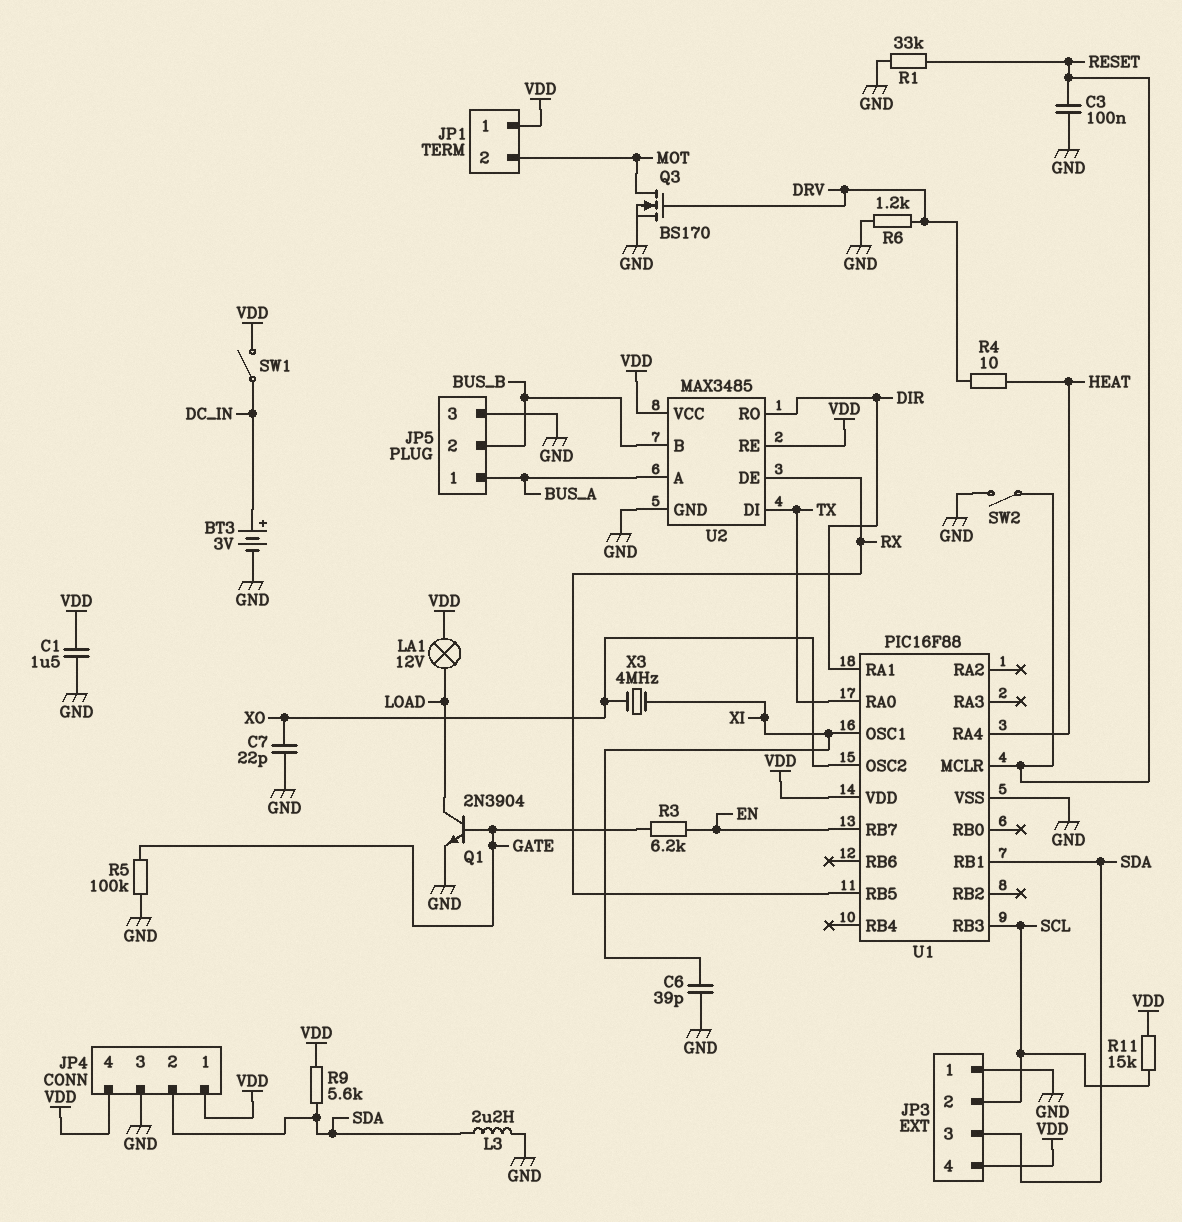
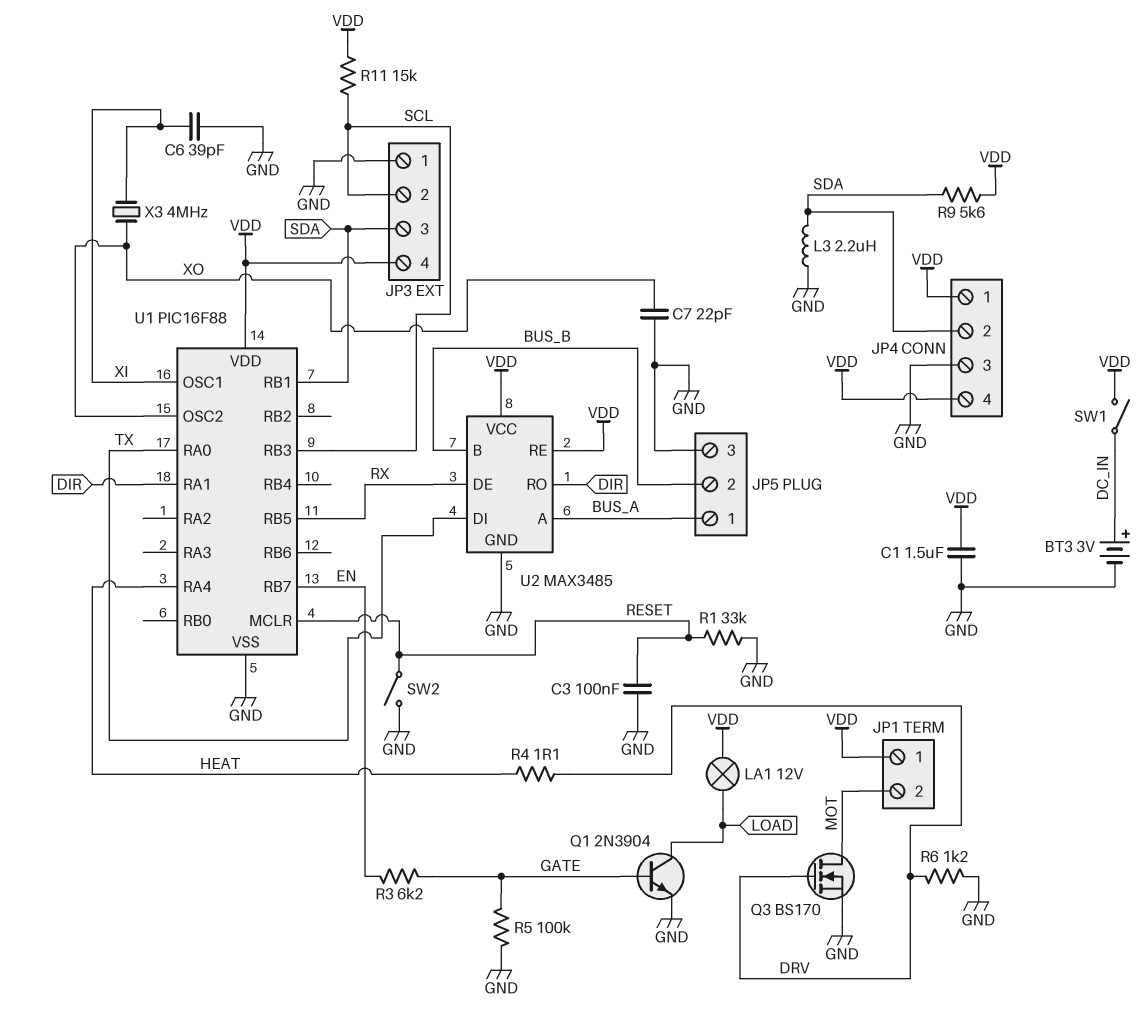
R4: 10 (DRV, HEAT) -> 1.1 (DRV, HEAT)

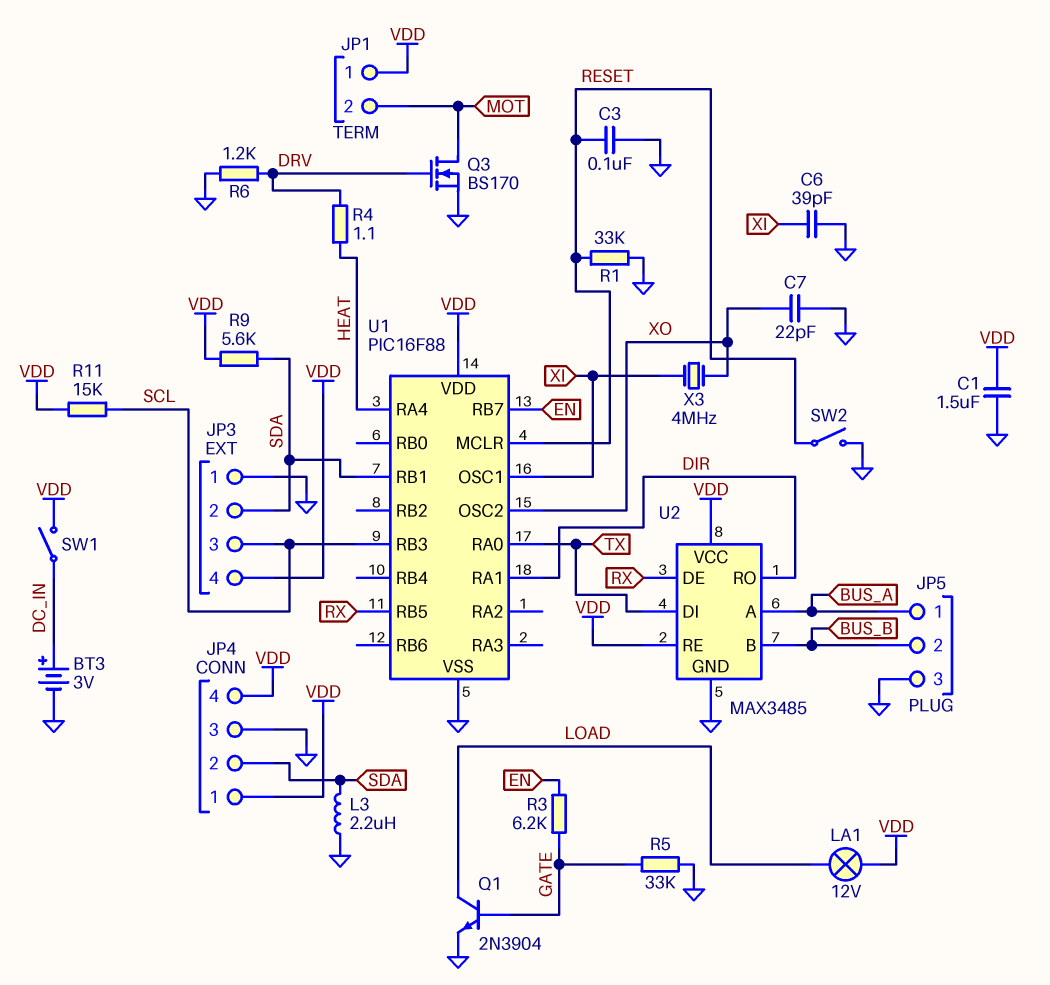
JP3 pin 2: SCL -> SDA
JP3 pin 3: SDA -> SCL
R5: 100k (GATE, GND) -> 33k (GATE, GND)

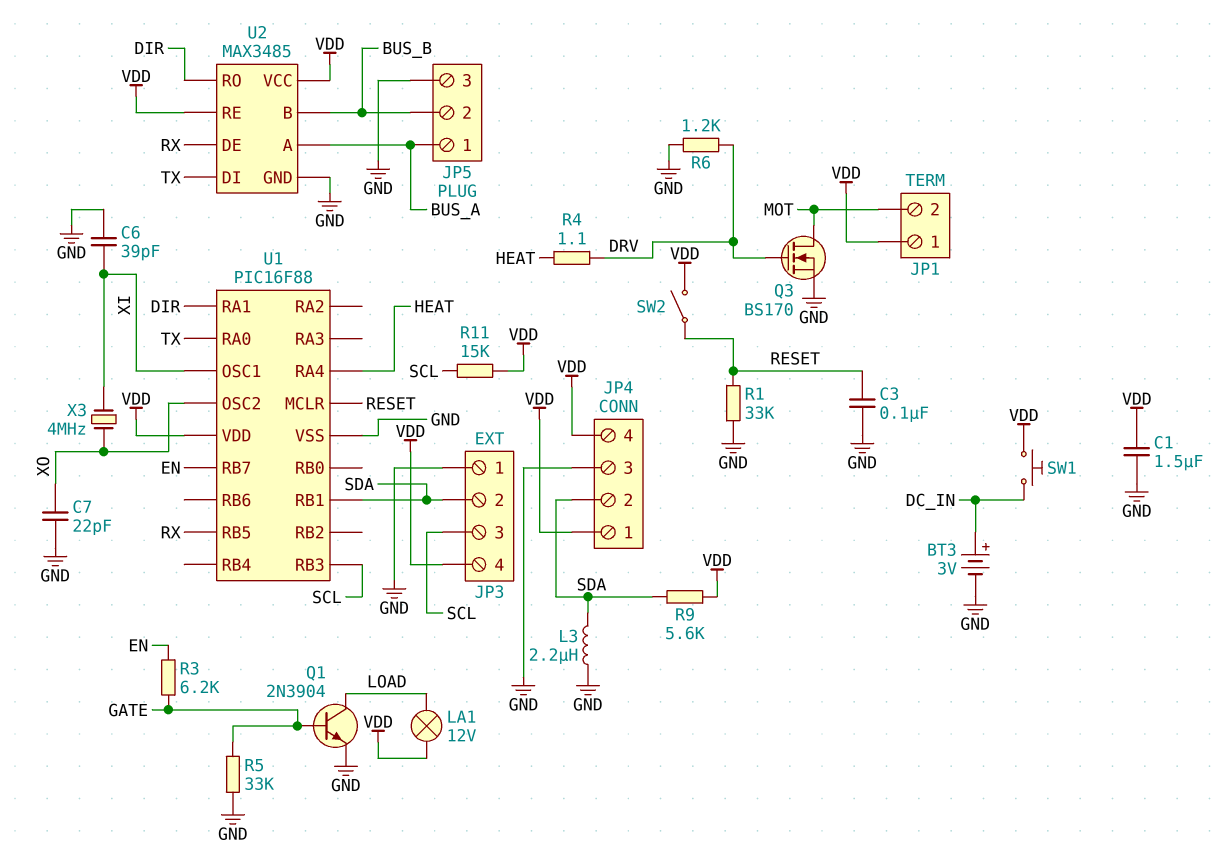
SW1: switch (DC_IN, VDD) -> button (DC_IN, VDD)
SW2: switch (GND, RESET) -> switch (RESET, VDD)

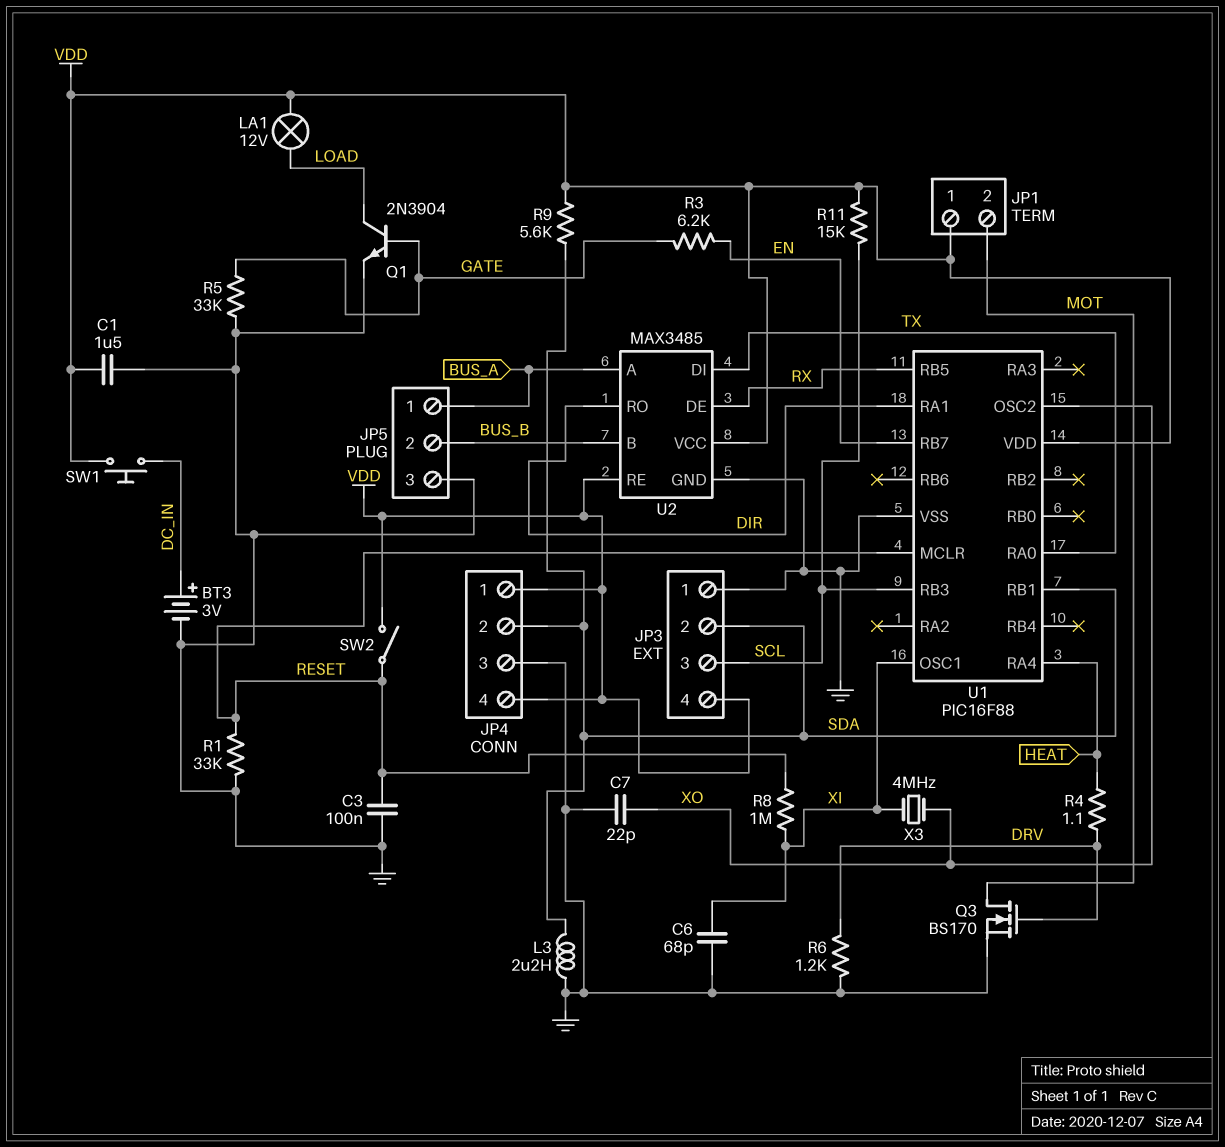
C6: 39pF (GND, XI) -> 68pF (GND, XI)
R8: none -> 1M (RESET, XI)

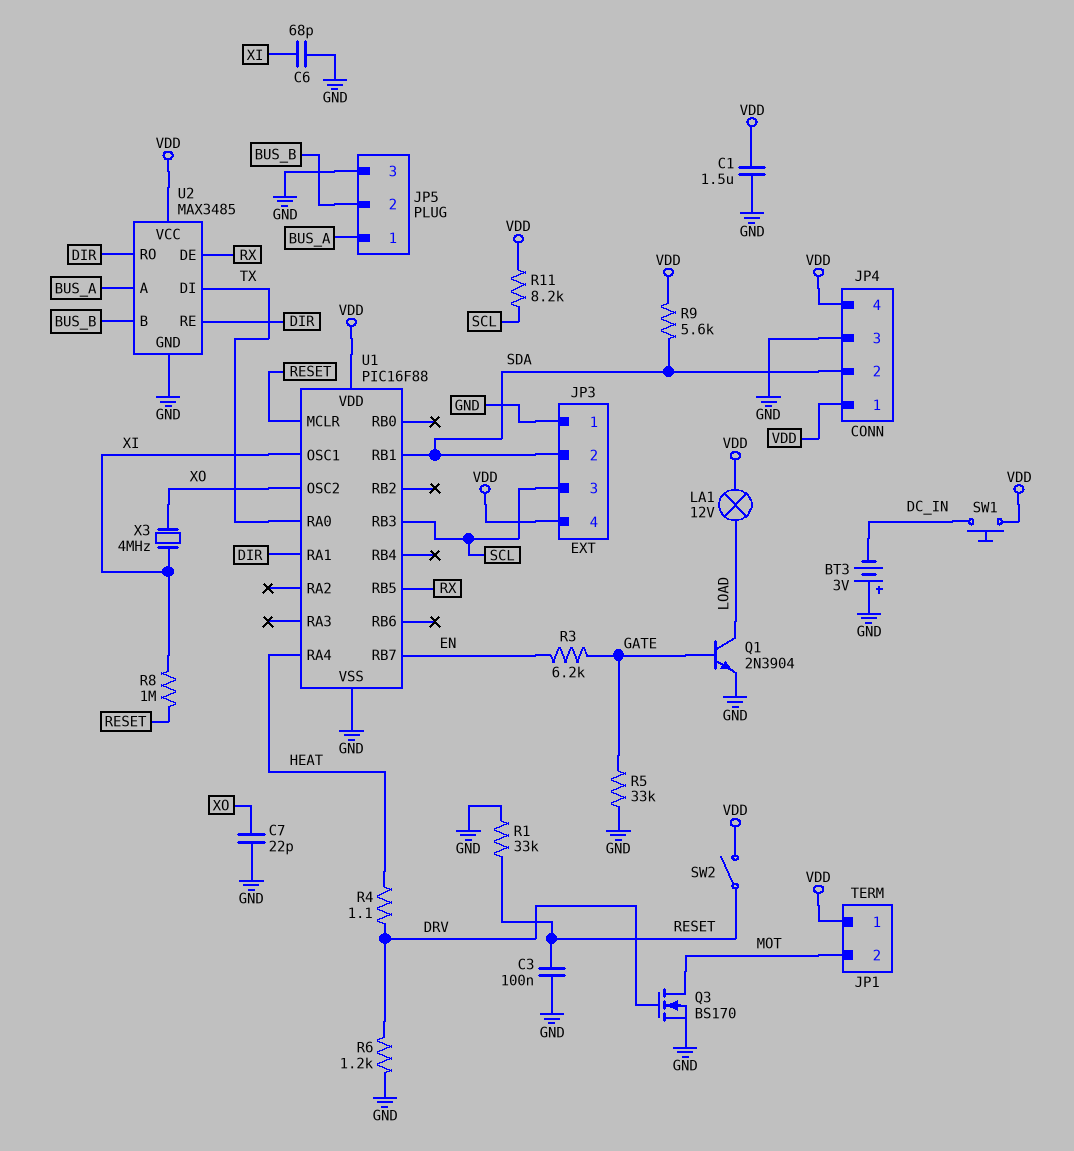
BT3: 3V (plus DC_IN, minus GND) -> 3V (plus GND, minus DC_IN)
L3: 2.2uH (GND, SDA) -> none
R11: 15k (SCL, VDD) -> 8.2k (SCL, VDD)
U2 pin RE: VDD -> DIR

